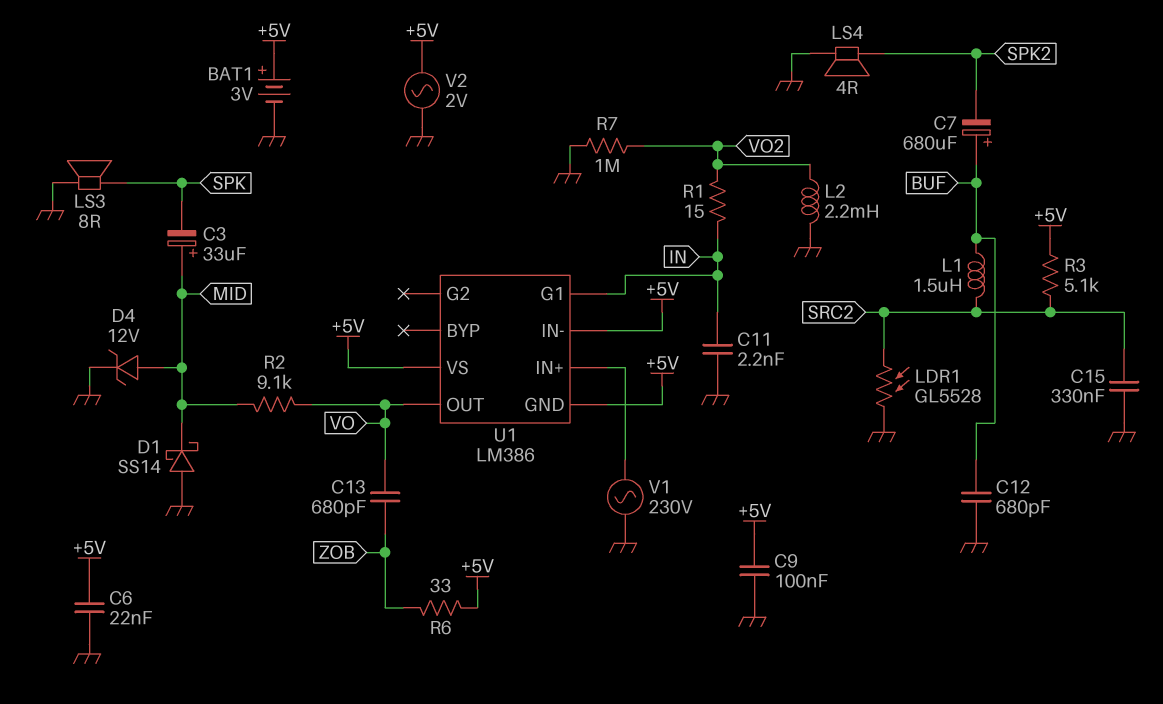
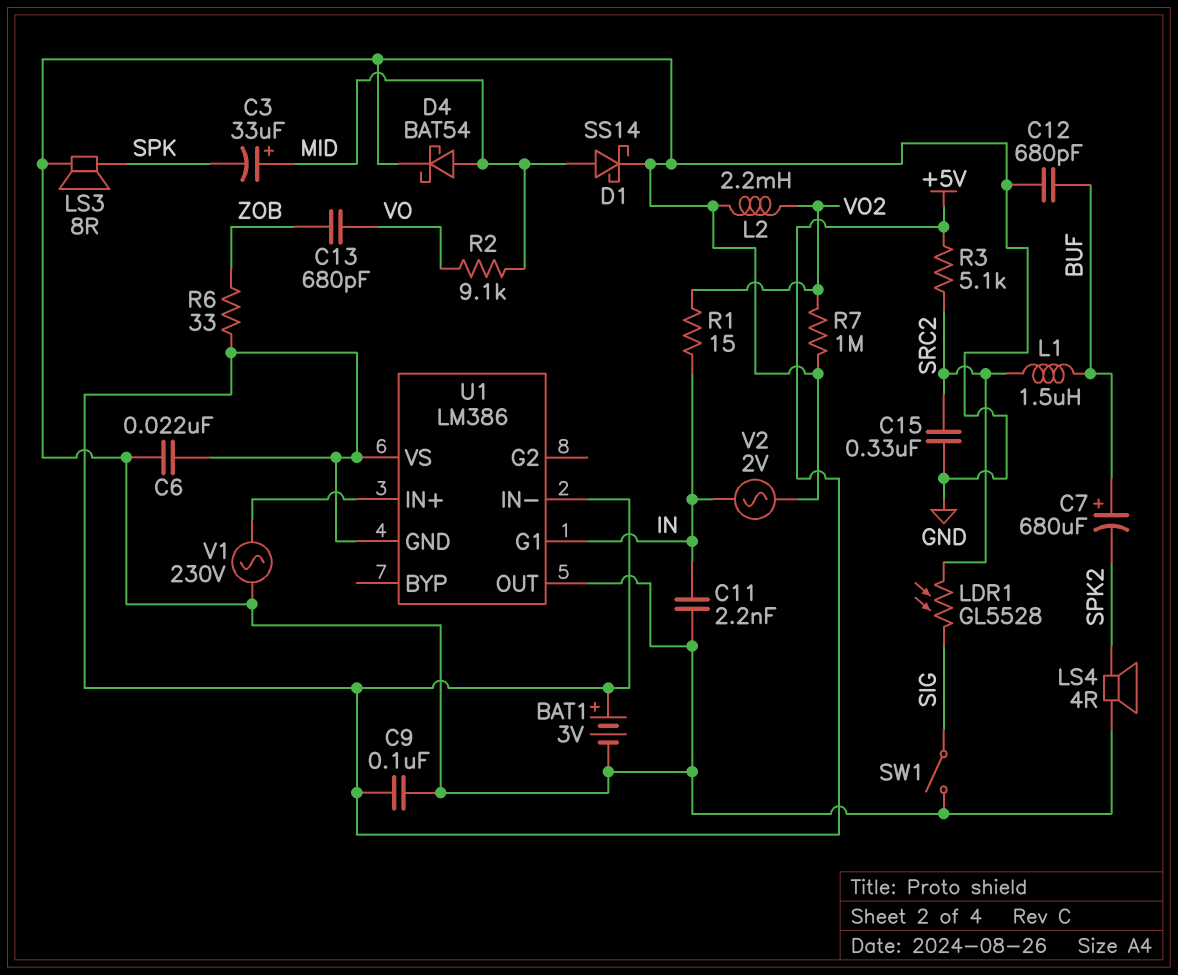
D1: schottky SS14 (A GND, K MID) -> schottky SS14 (A MID, K GND)
D4: zener 12V (A MID, K GND) -> schottky BAT54 (A MID, K GND)
LDR1: GL5528 (GND, SRC2) -> GL5528 (SIG, SRC2)
SW1: none -> switch (GND, SIG)
U1 pin OUT: VO -> GND
V2: AC 2V (+5V, GND) -> AC 2V (GND, IN)

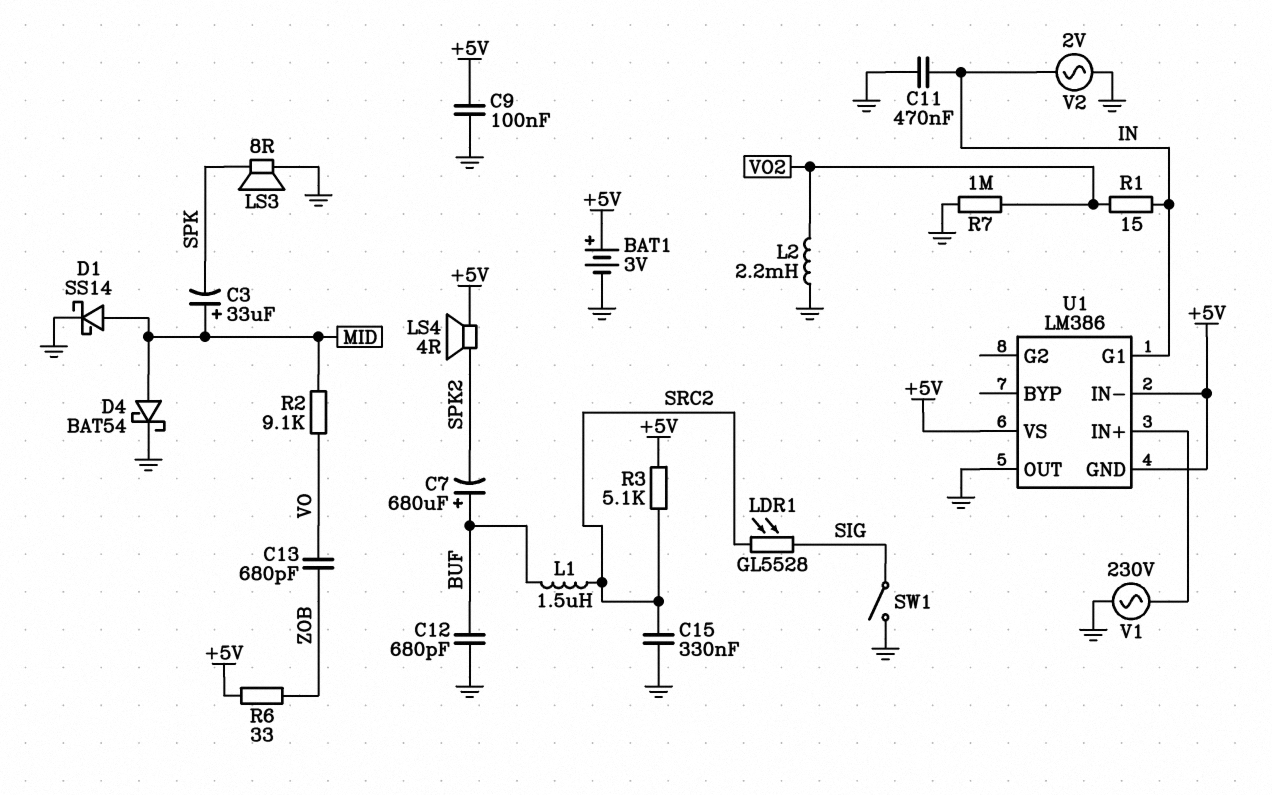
C6: 22nF (+5V, GND) -> none
C11: 2.2nF (GND, IN) -> 470nF (GND, IN)
LS4: speaker 4R (GND, SPK2) -> speaker 4R (+5V, SPK2)

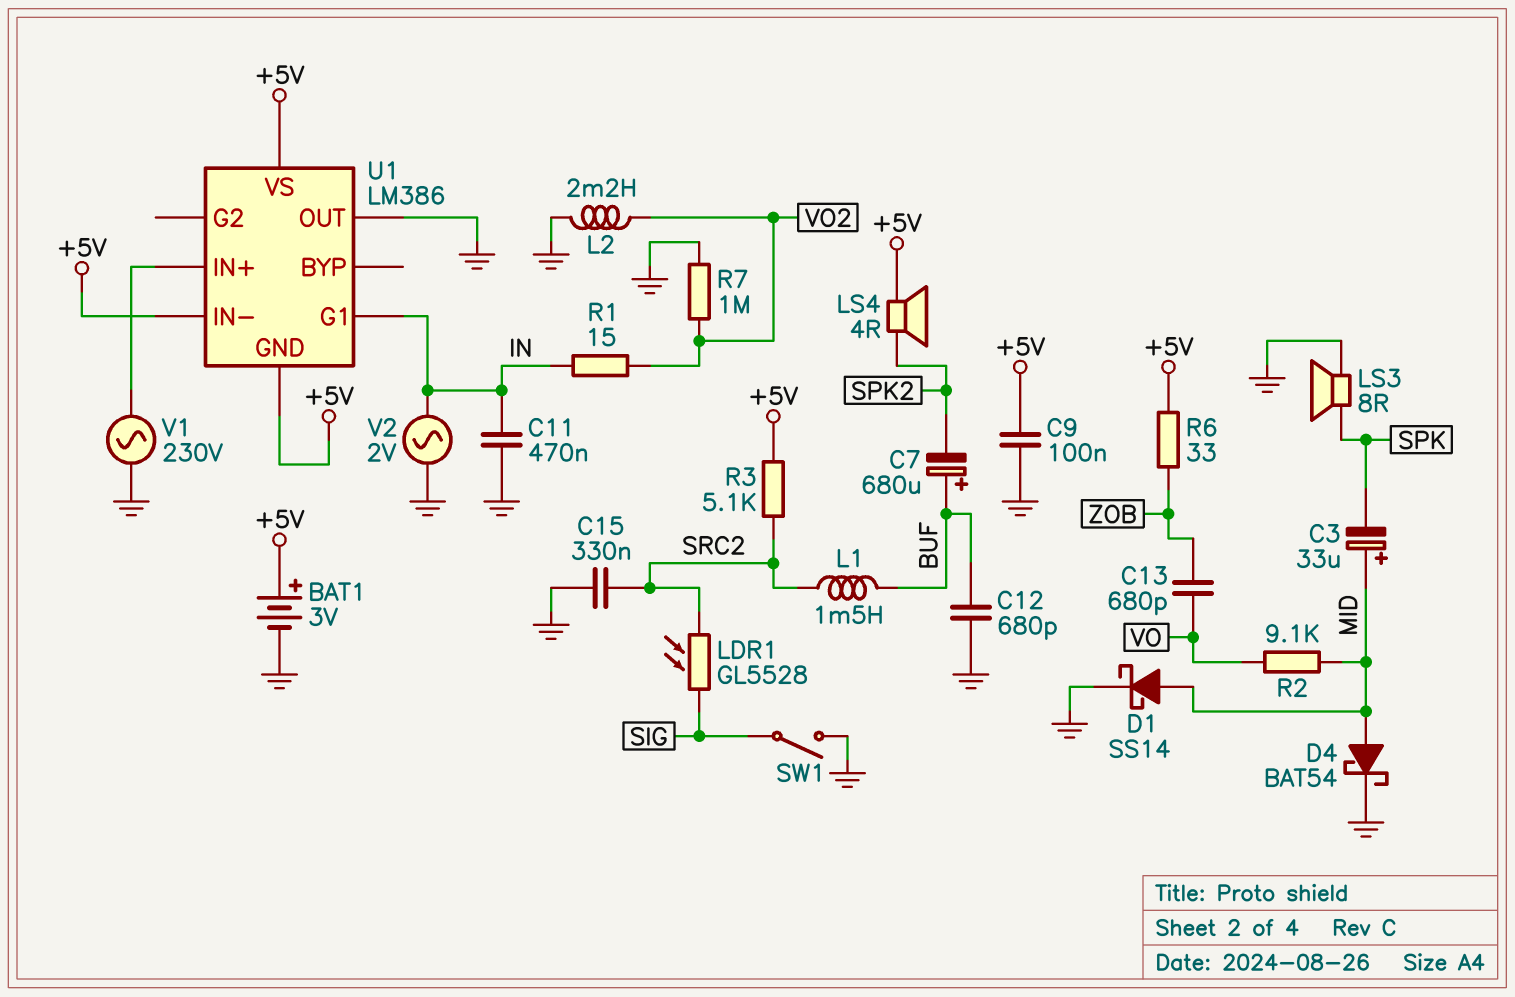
L1: 1.5uH (BUF, SRC2) -> 1.5mH (BUF, SRC2)

